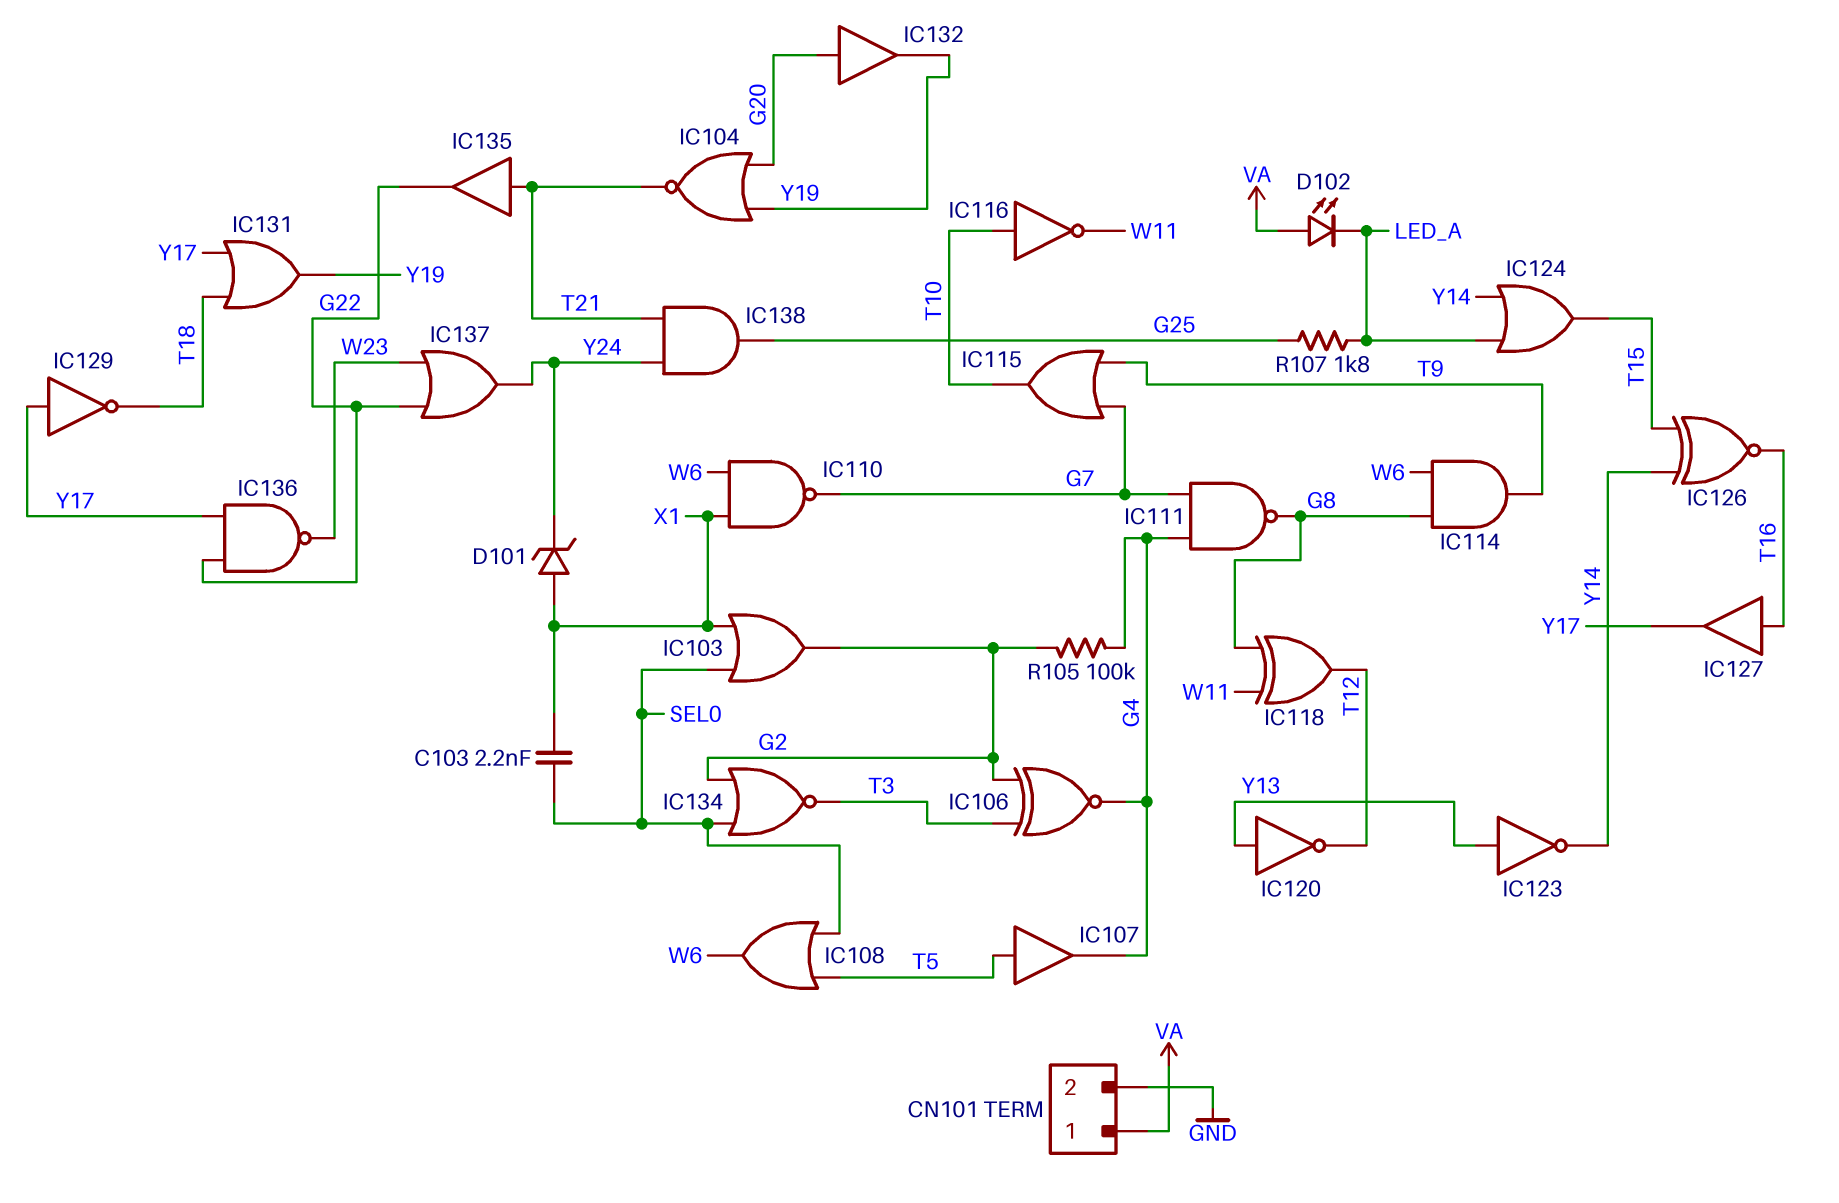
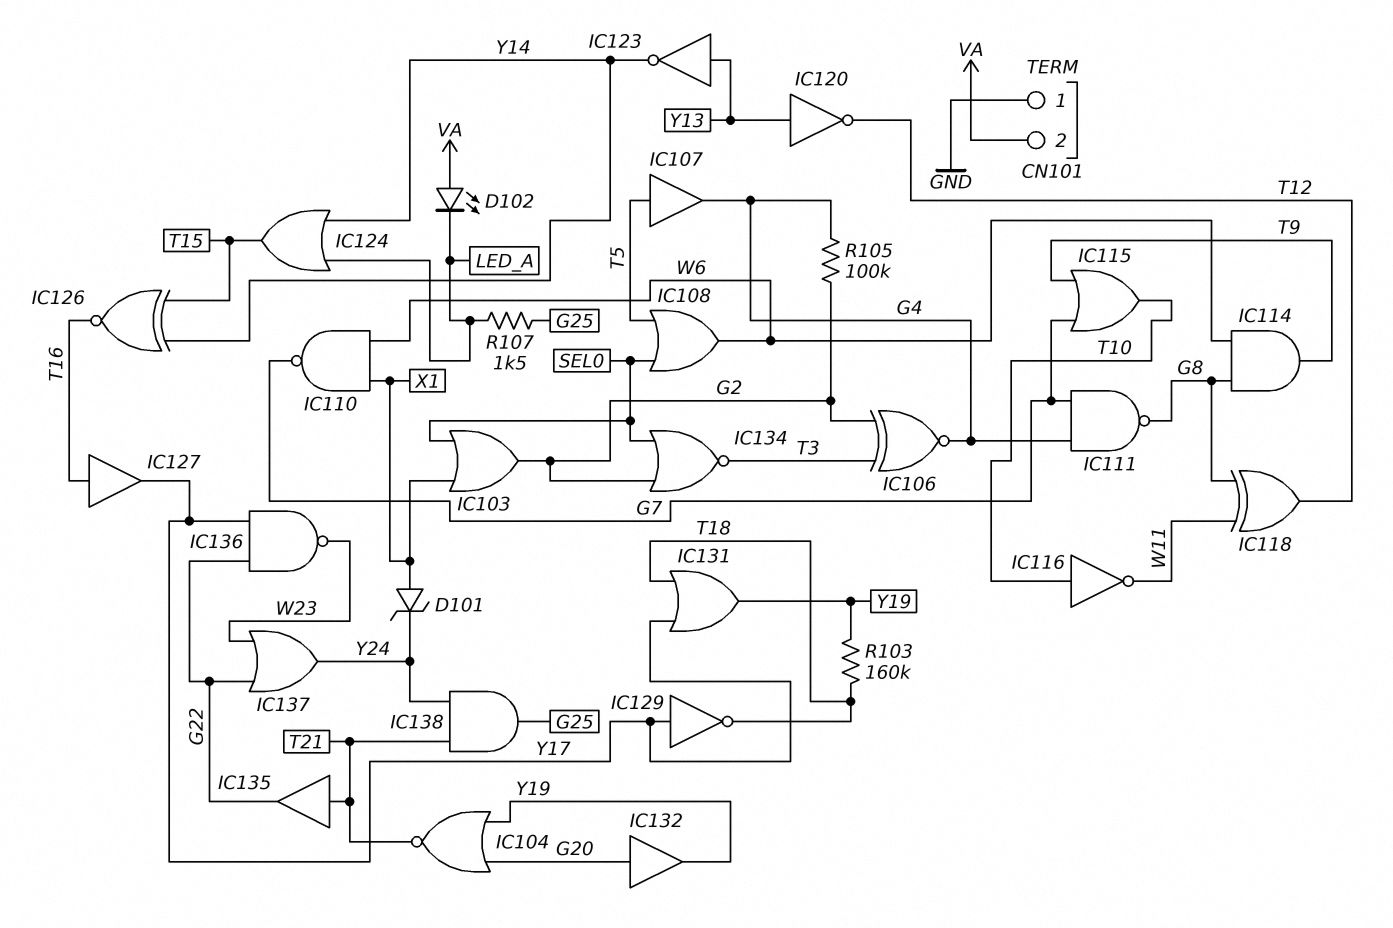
C103: 2.2nF (SEL0, X1) -> none
CN101 pin 1: VA -> GND
CN101 pin 2: GND -> VA
R103: none -> 160k (T18, Y19)
R107: 1.8k (G25, LED_A) -> 1.5k (G25, LED_A)

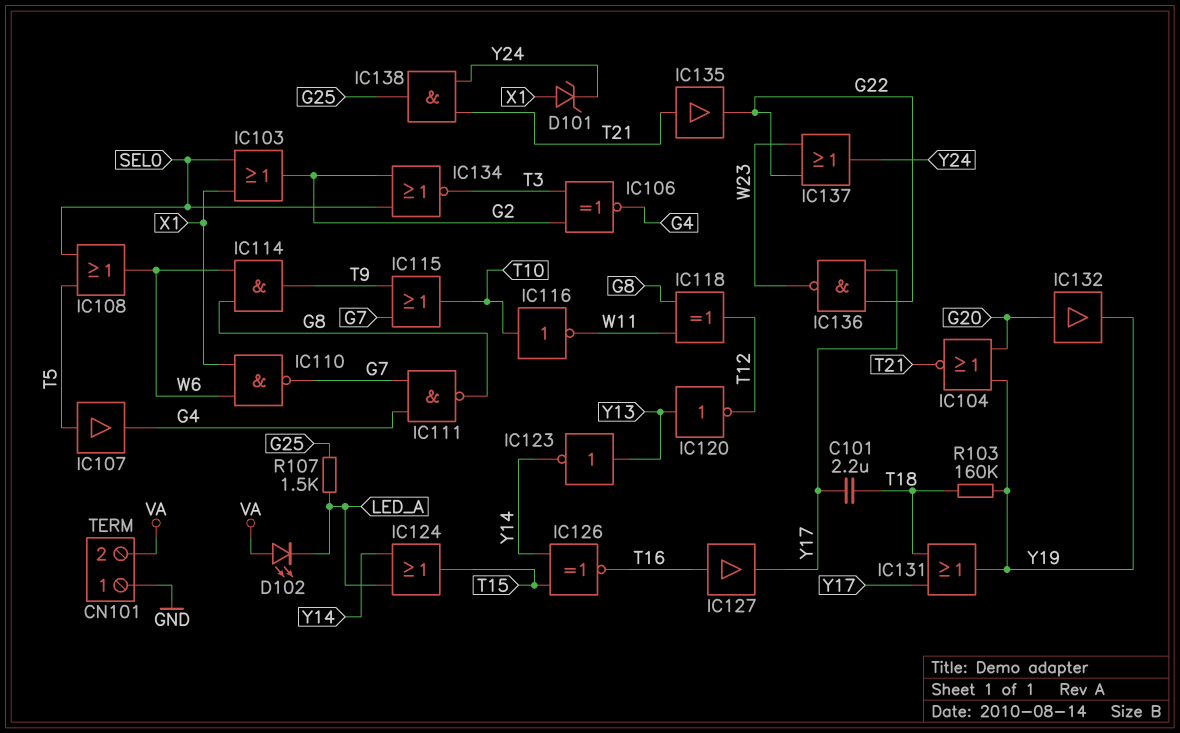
C101: none -> 2.2uF (T18, Y17)
IC129: NOT (in Y17, out T18) -> none
R105: 100k (G2, G4) -> none

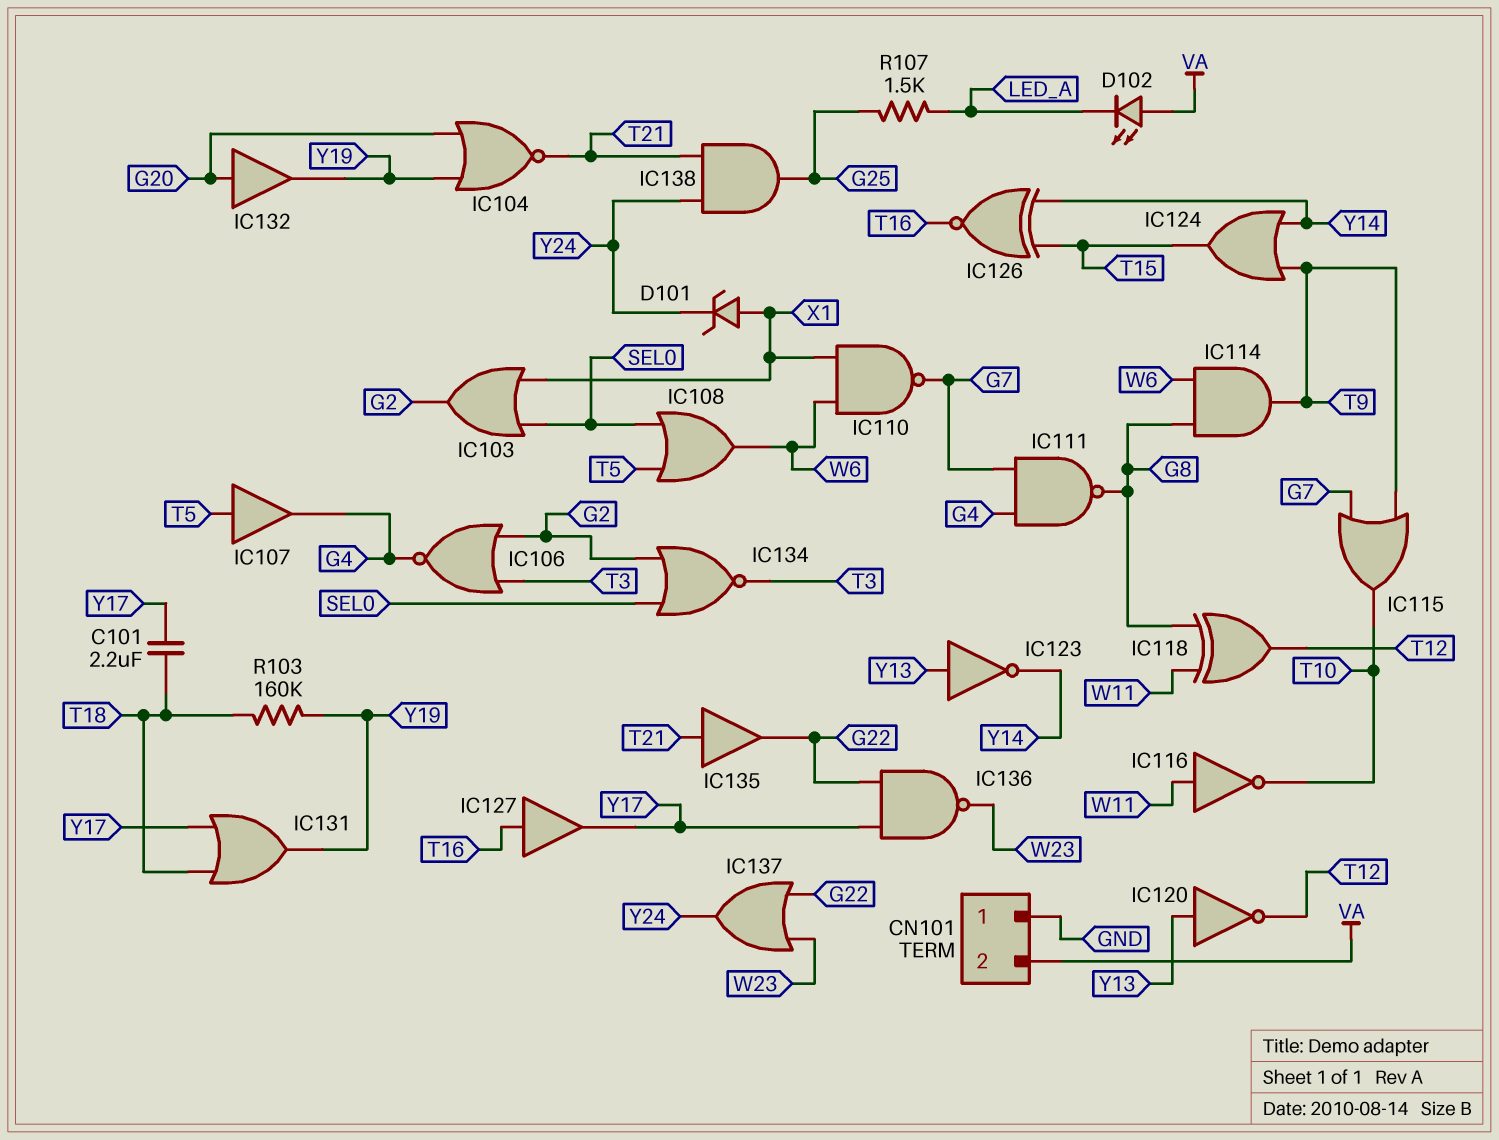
IC106: XNOR (in G2, in T3, out G4) -> NOR (in G2, in T3, out G4)
IC116: NOT (in T10, out W11) -> NOT (in W11, out T10)
IC124: OR (in LED_A, in Y14, out T15) -> OR (in T9, in Y14, out T15)

